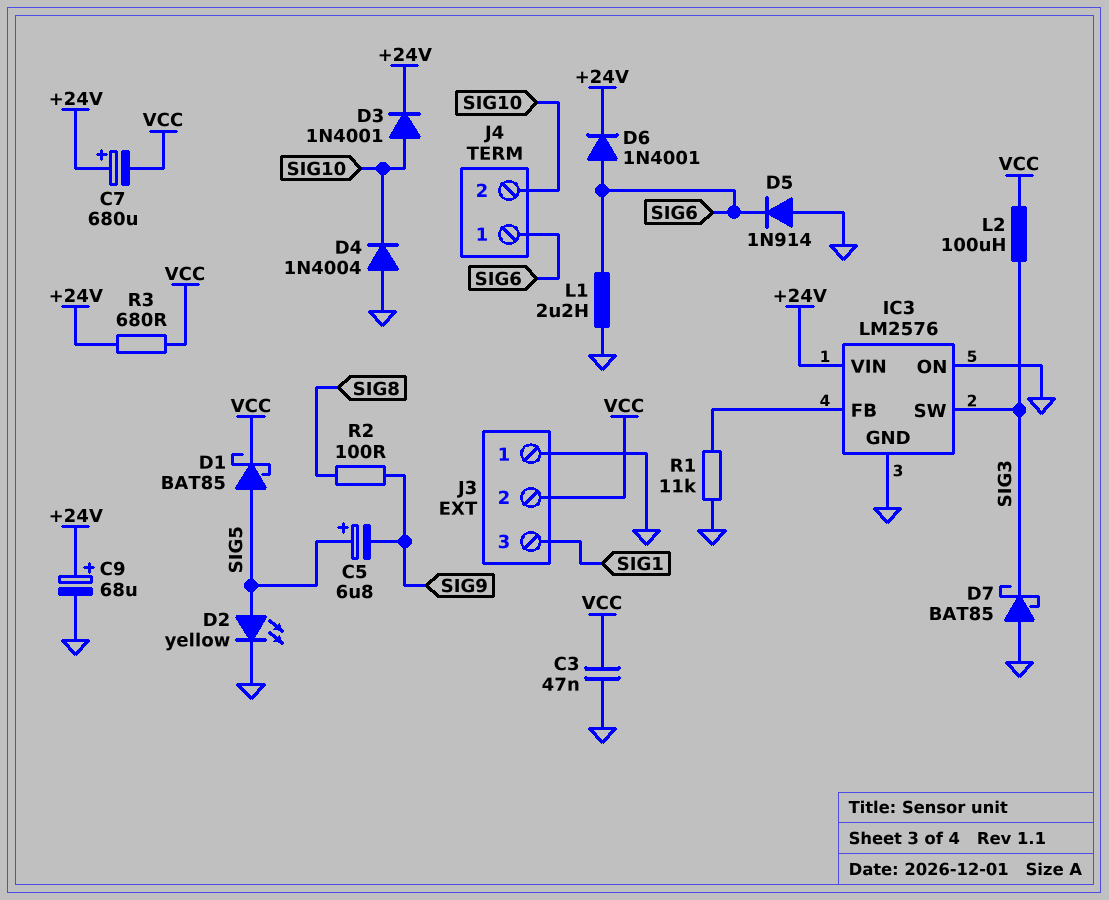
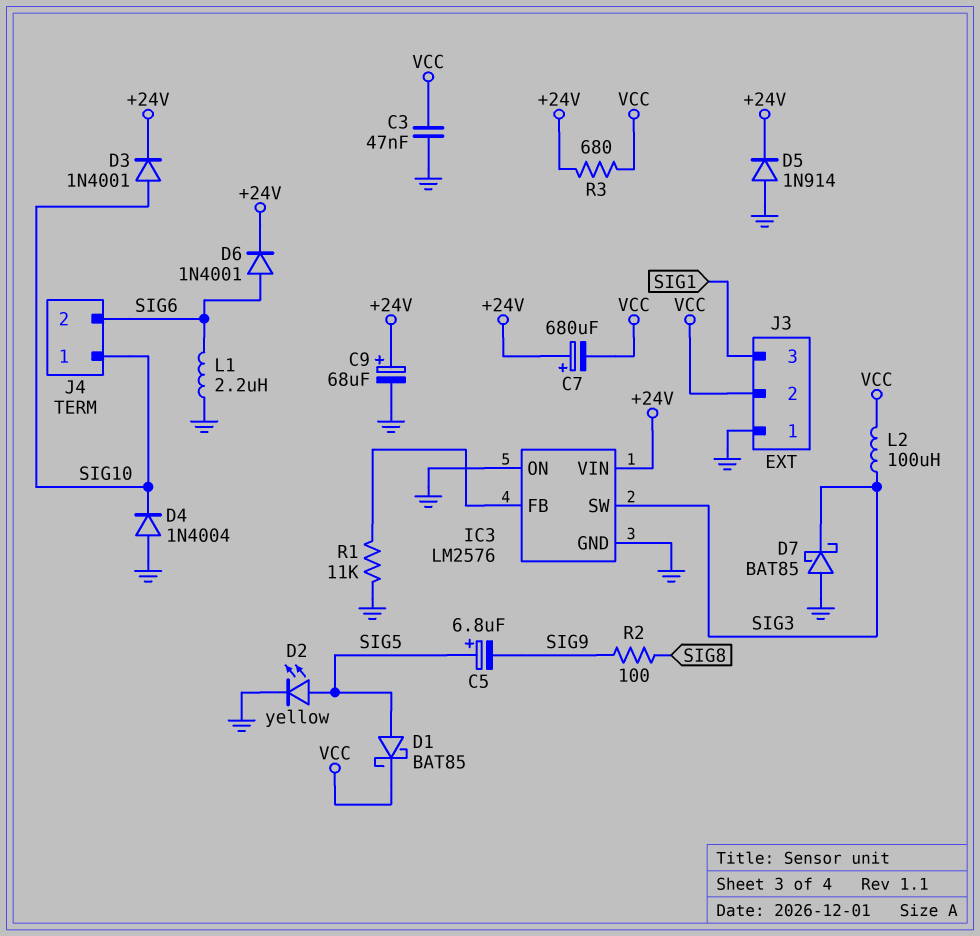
D5: diode 1N914 (A GND, K SIG6) -> diode 1N914 (A GND, K +24V)
J4 pin 1: SIG6 -> SIG10
J4 pin 2: SIG10 -> SIG6

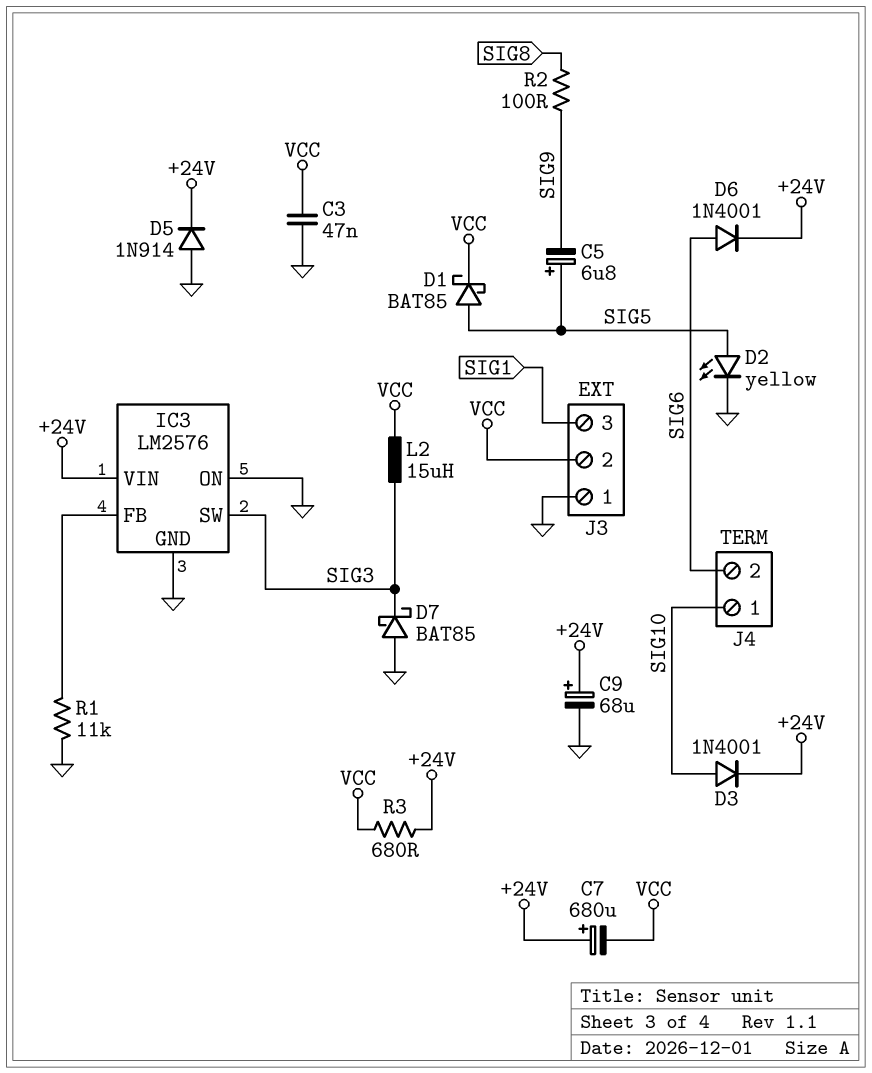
D4: diode 1N4004 (A GND, K SIG10) -> none
L1: 2.2uH (GND, SIG6) -> none
L2: 100uH (SIG3, VCC) -> 15uH (SIG3, VCC)

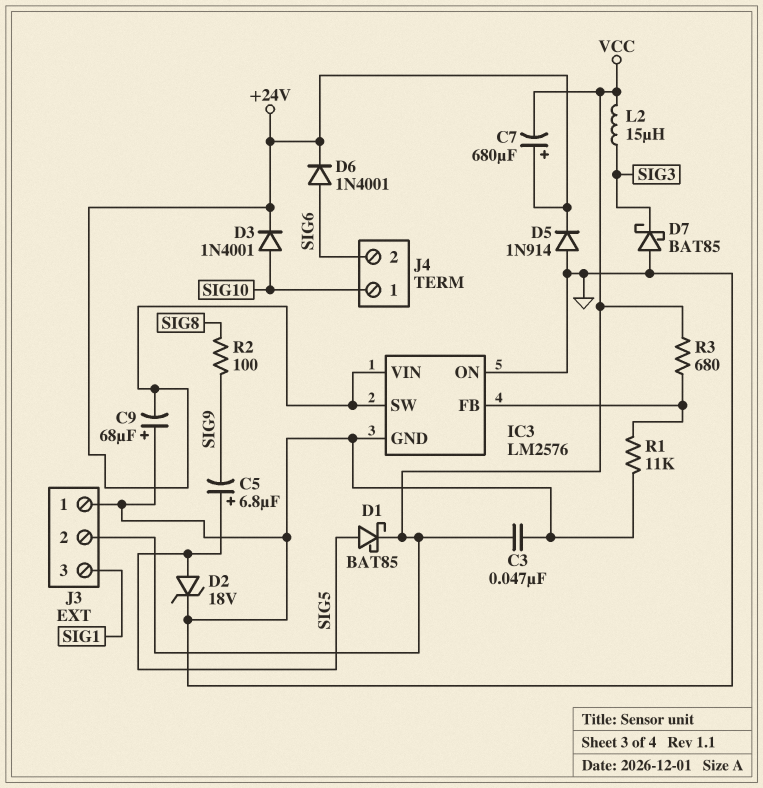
C9: 68uF (plus +24V, minus GND) -> 68uF (plus GND, minus +24V)
D2: LED yellow (A SIG5, K GND) -> zener 18V (A SIG5, K GND)
IC3 pin SW: SIG3 -> +24V
R3: 680 (+24V, VCC) -> 680 (IC3/FB, VCC)

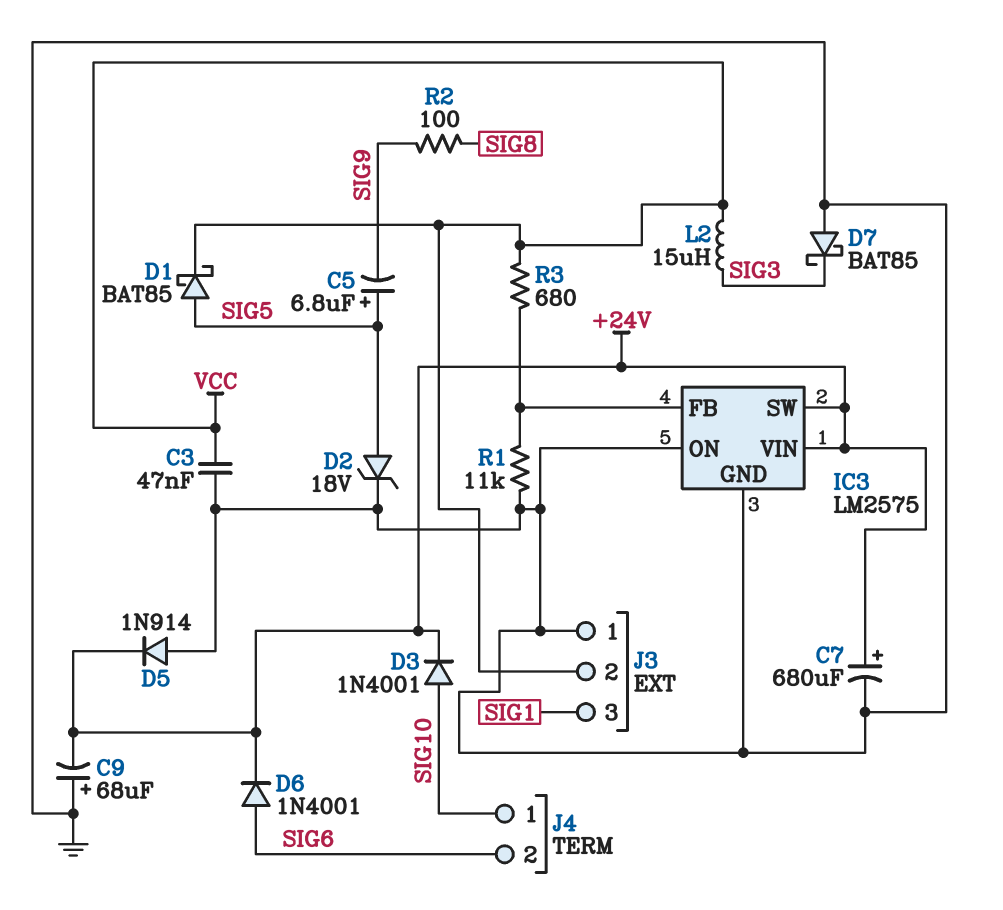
C7: 680uF (plus +24V, minus VCC) -> 680uF (plus +24V, minus GND)
IC3: LM2576 -> LM2575

